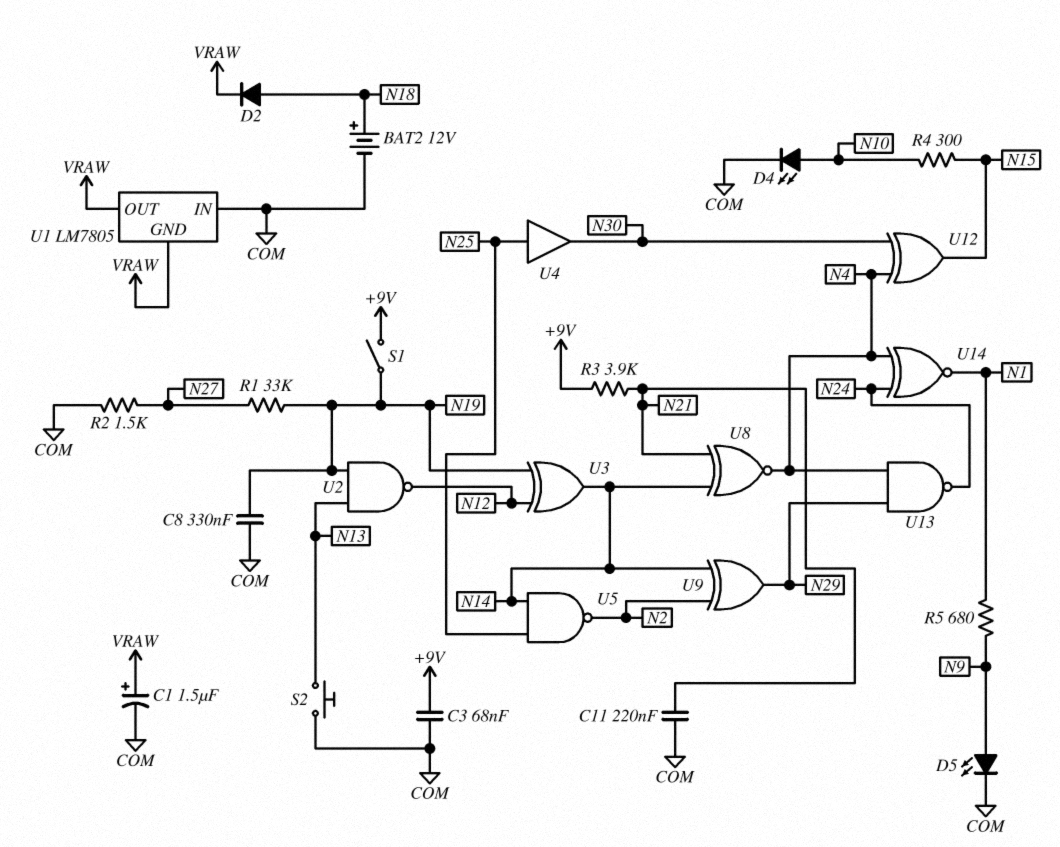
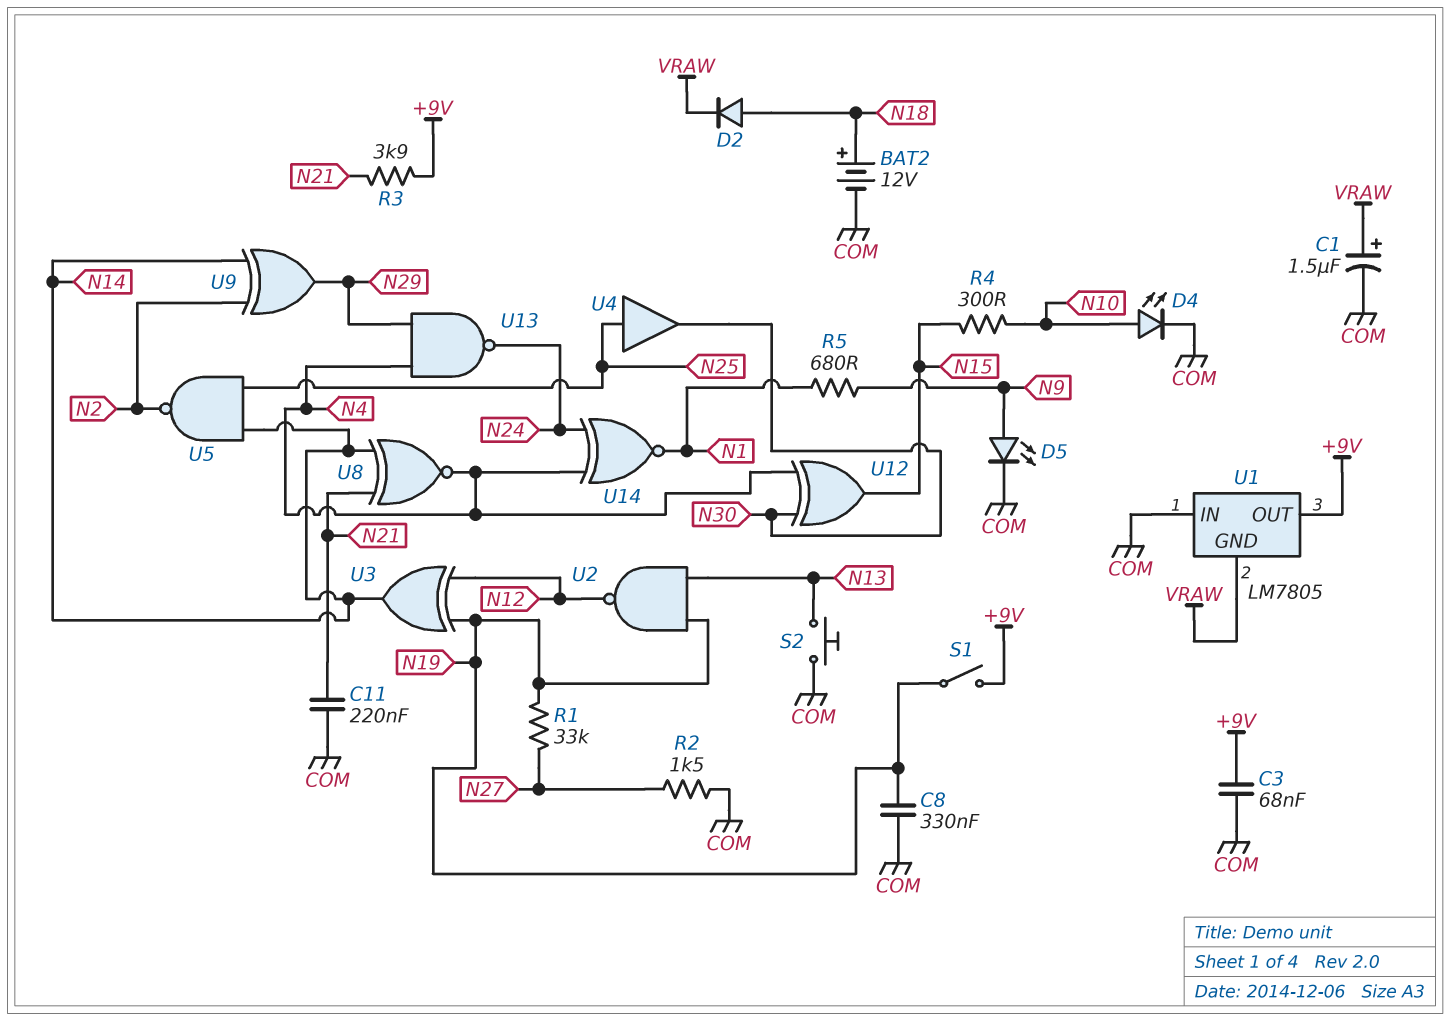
U1 pin OUT: VRAW -> +9V

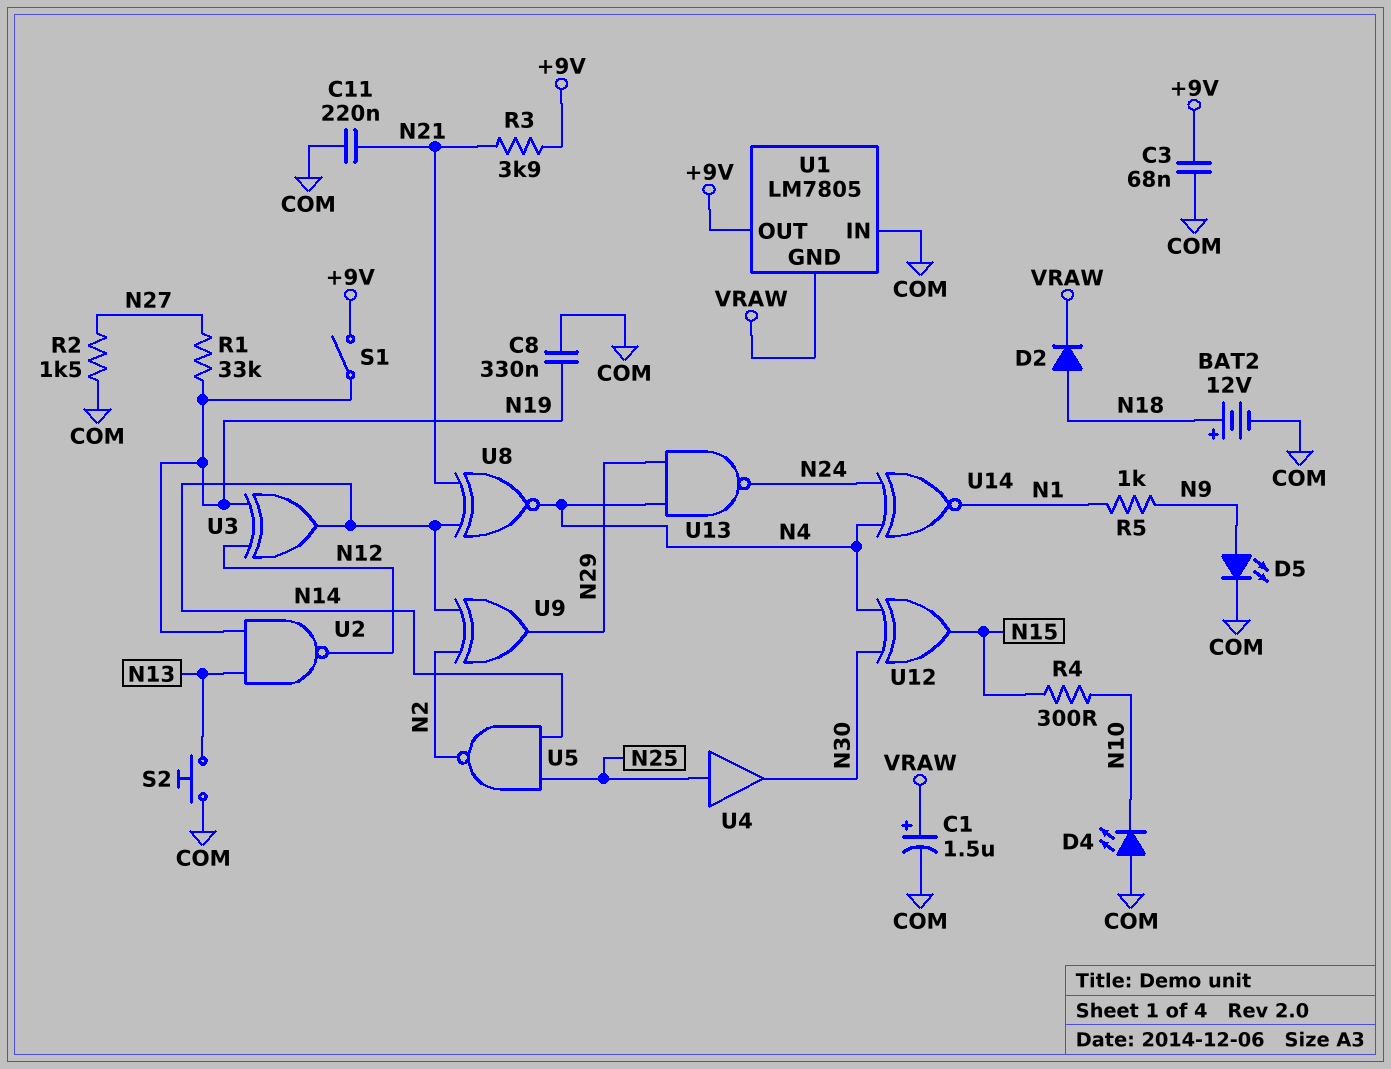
D4: LED (A N10, K COM) -> LED (A COM, K N10)
R5: 680 (N1, N9) -> 1k (N1, N9)

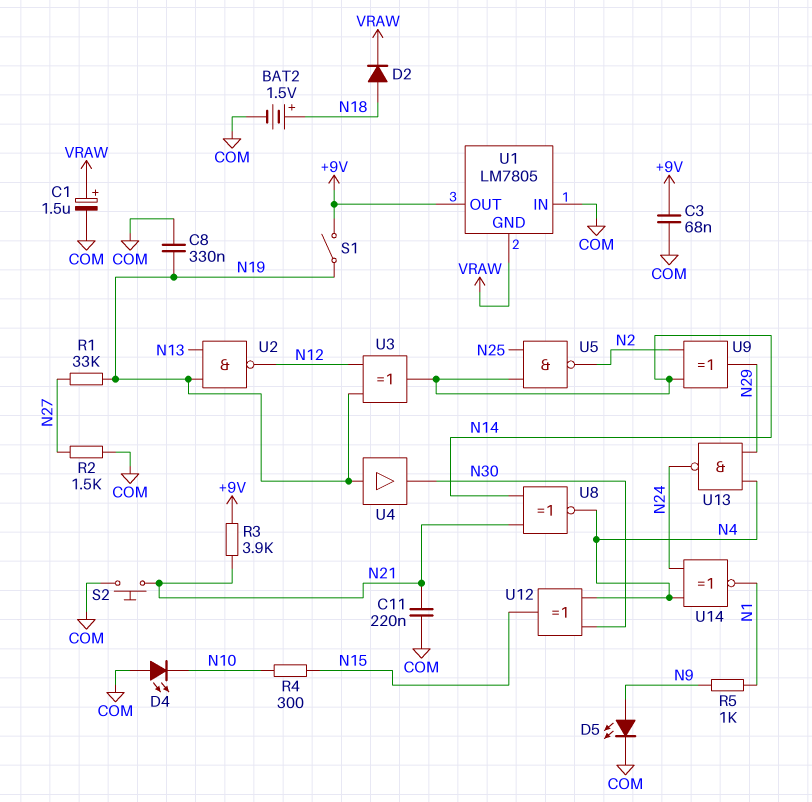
BAT2: 12V (plus N18, minus COM) -> 1.5V (plus N18, minus COM)
S2: button (COM, N13) -> button (COM, N21)
U4: buffer (in N25, out N30) -> buffer (in N19, out N30)

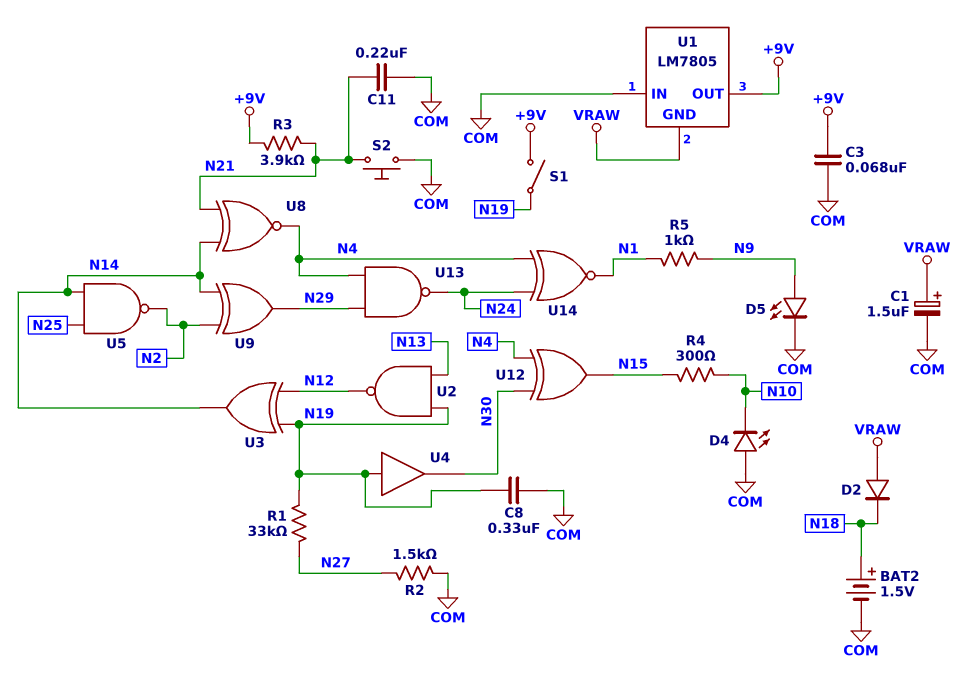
D2: diode (A N18, K VRAW) -> diode (A VRAW, K N18)

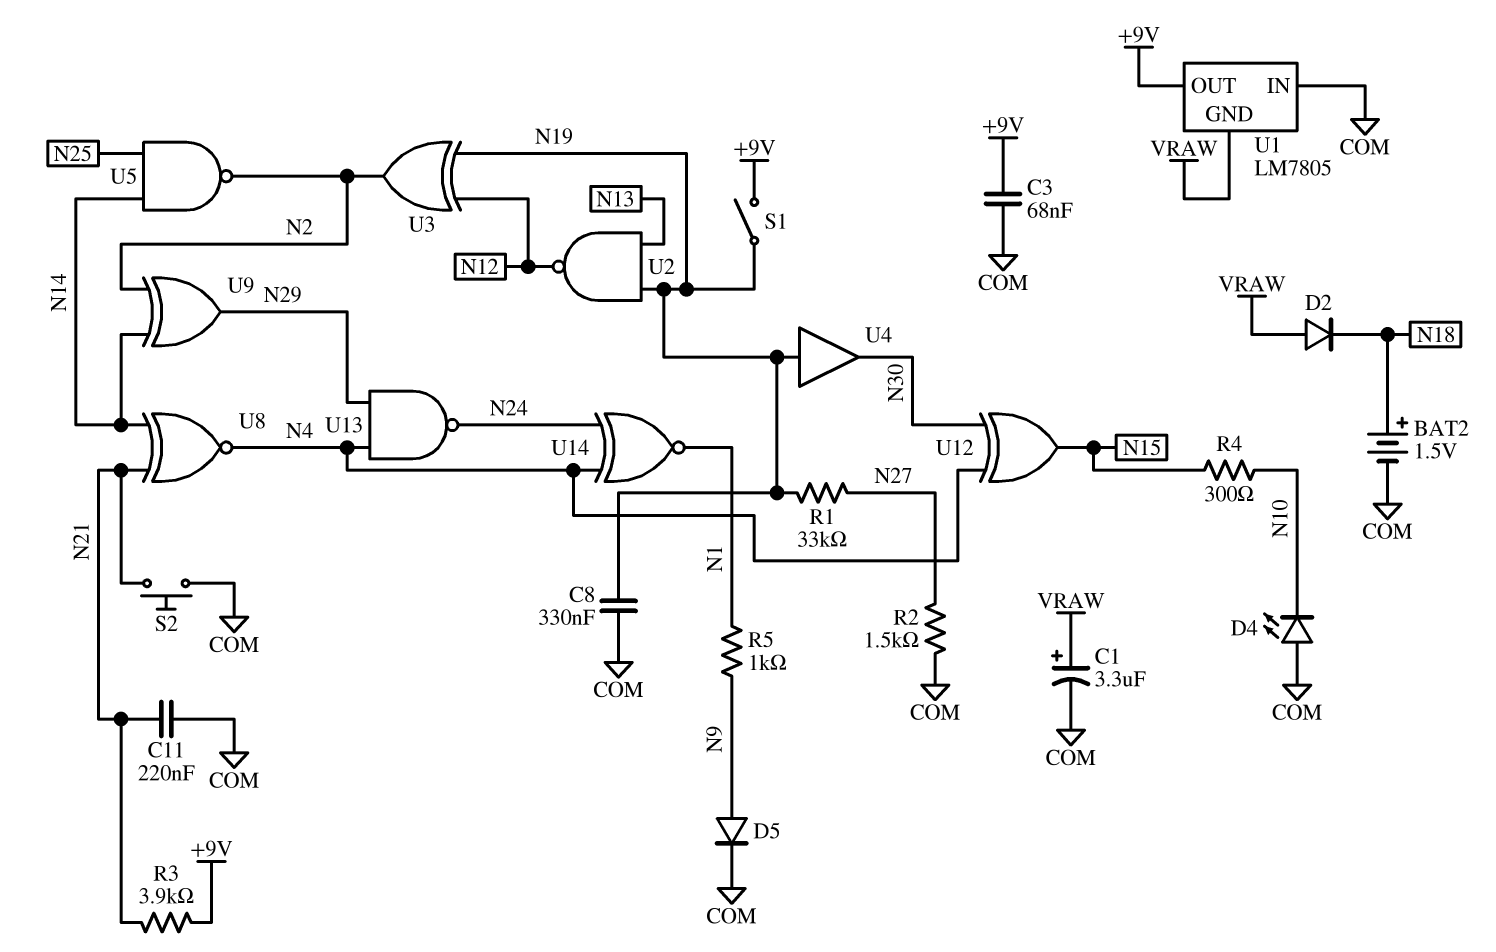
C1: 1.5uF (plus VRAW, minus COM) -> 3.3uF (plus VRAW, minus COM)
D5: LED (A N9, K COM) -> diode (A N9, K COM)
U3: XOR (in N12, in N19, out N14) -> XOR (in N12, in N19, out N2)

